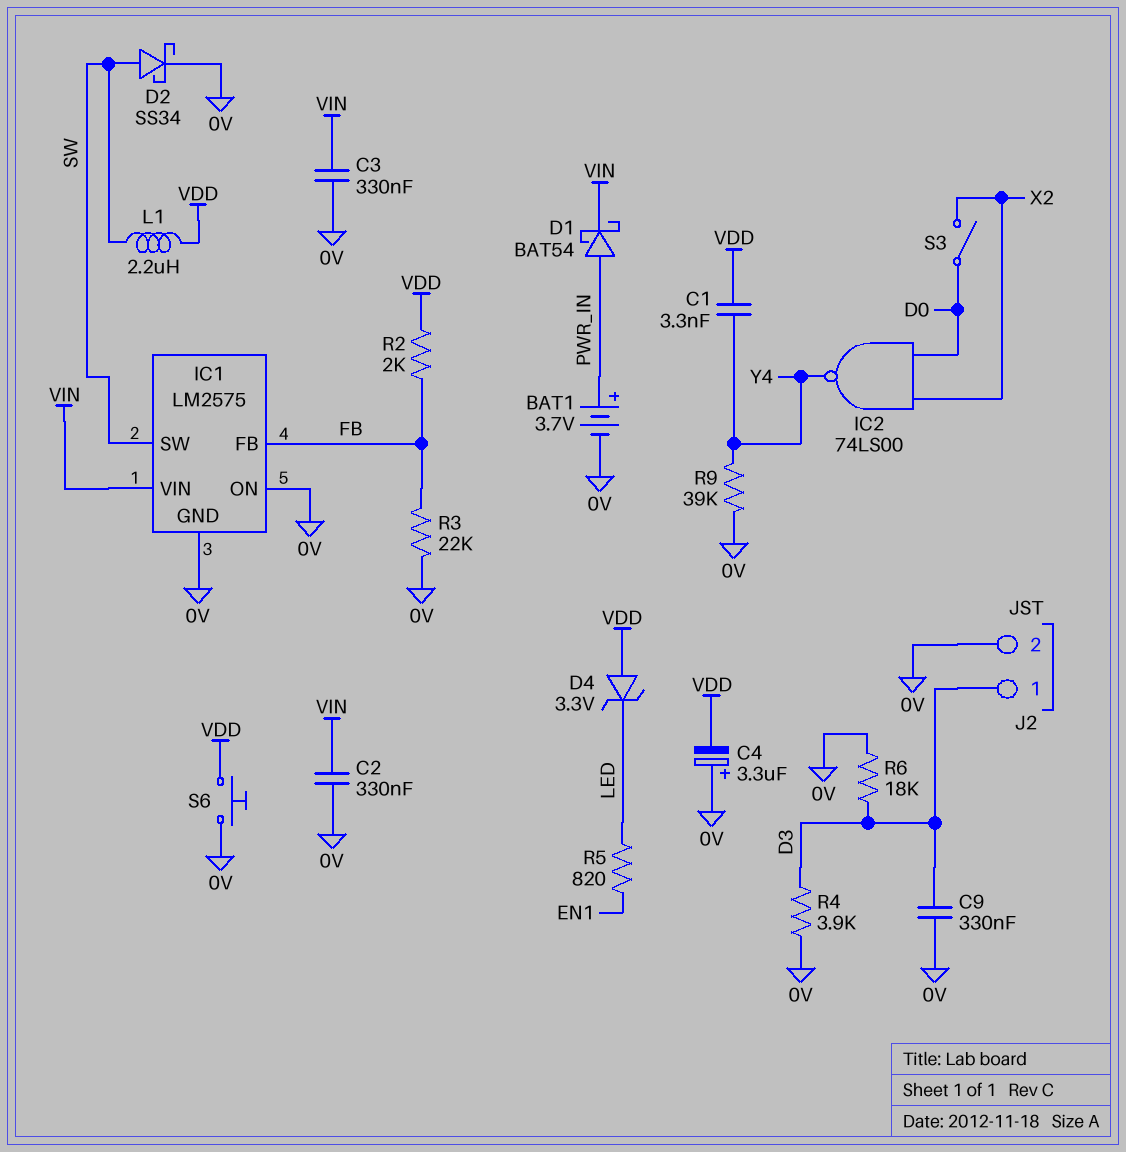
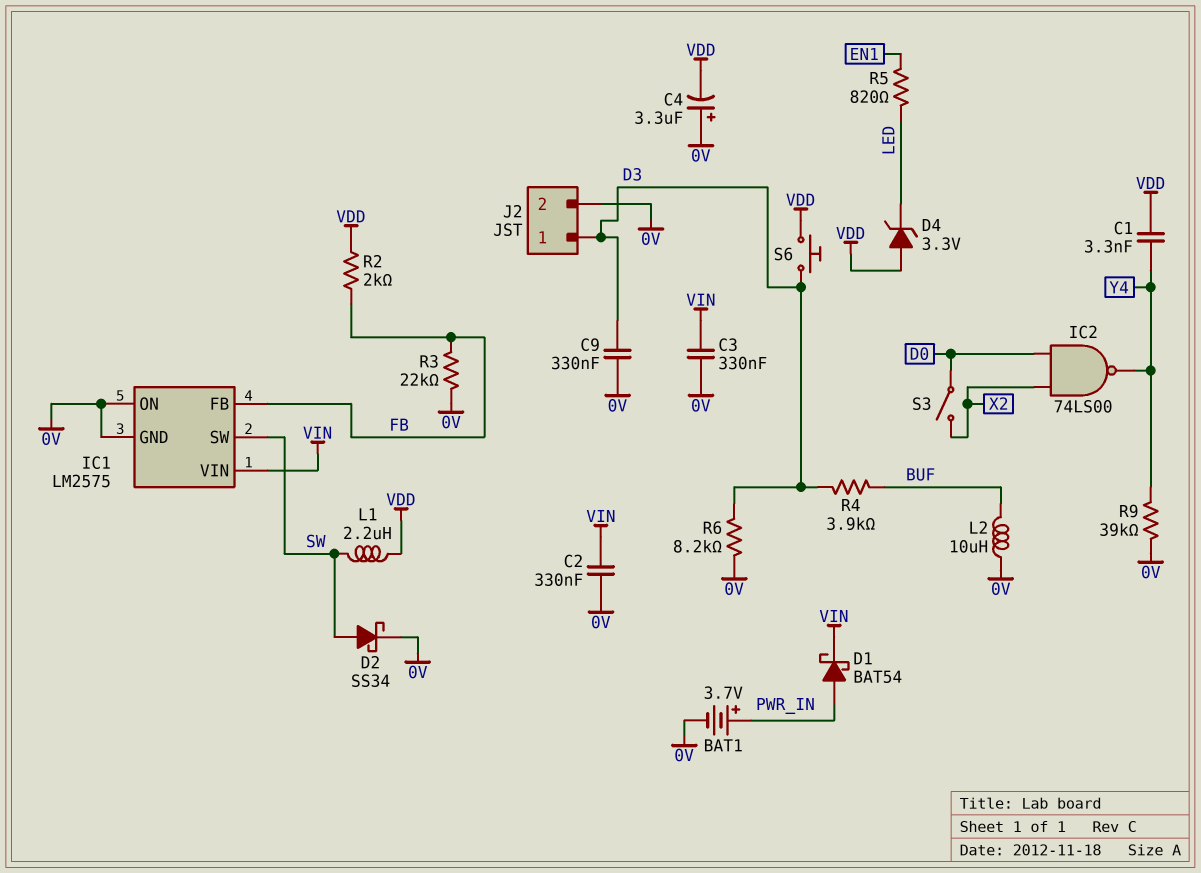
L2: none -> 10uH (0V, BUF)
R4: 3.9k (0V, D3) -> 3.9k (BUF, D3)
R6: 18k (0V, D3) -> 8.2k (0V, D3)
S6: button (0V, VDD) -> button (D3, VDD)

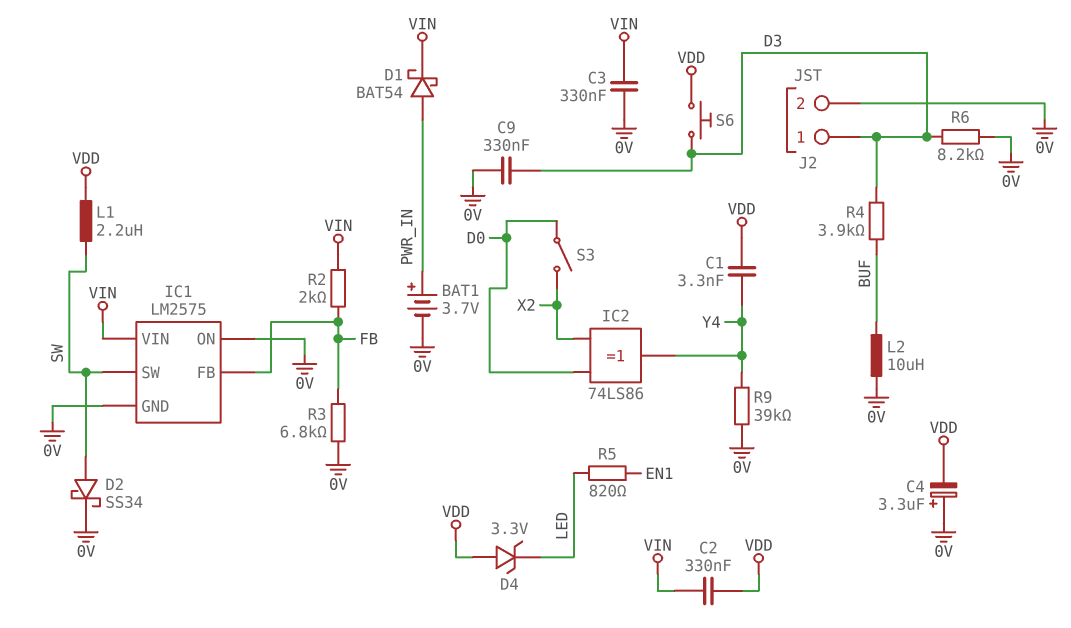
C2: 330nF (0V, VIN) -> 330nF (VDD, VIN)
IC2: NAND 74LS00 (in D0, in X2, out Y4) -> XOR 74LS86 (in D0, in X2, out Y4)
R2: 2k (FB, VDD) -> 2k (FB, VIN)
R3: 22k (0V, FB) -> 6.8k (0V, FB)

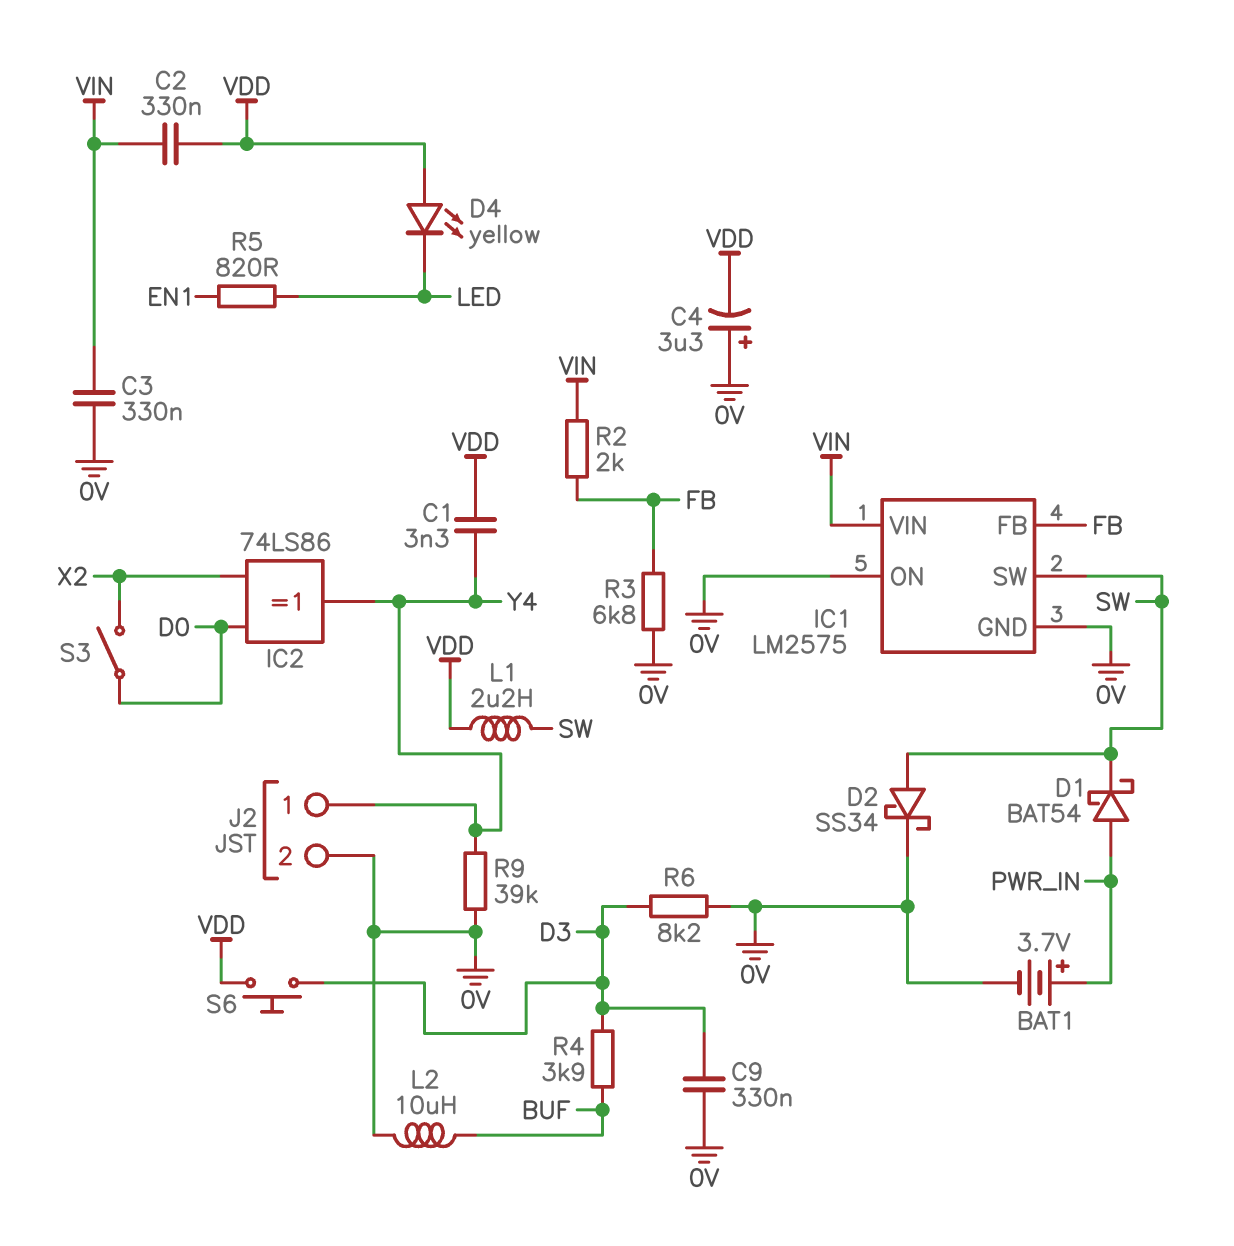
D1: schottky BAT54 (A PWR_IN, K VIN) -> schottky BAT54 (A PWR_IN, K SW)
D4: zener 3.3V (A VDD, K LED) -> LED yellow (A VDD, K LED)
J2 pin 1: D3 -> Y4

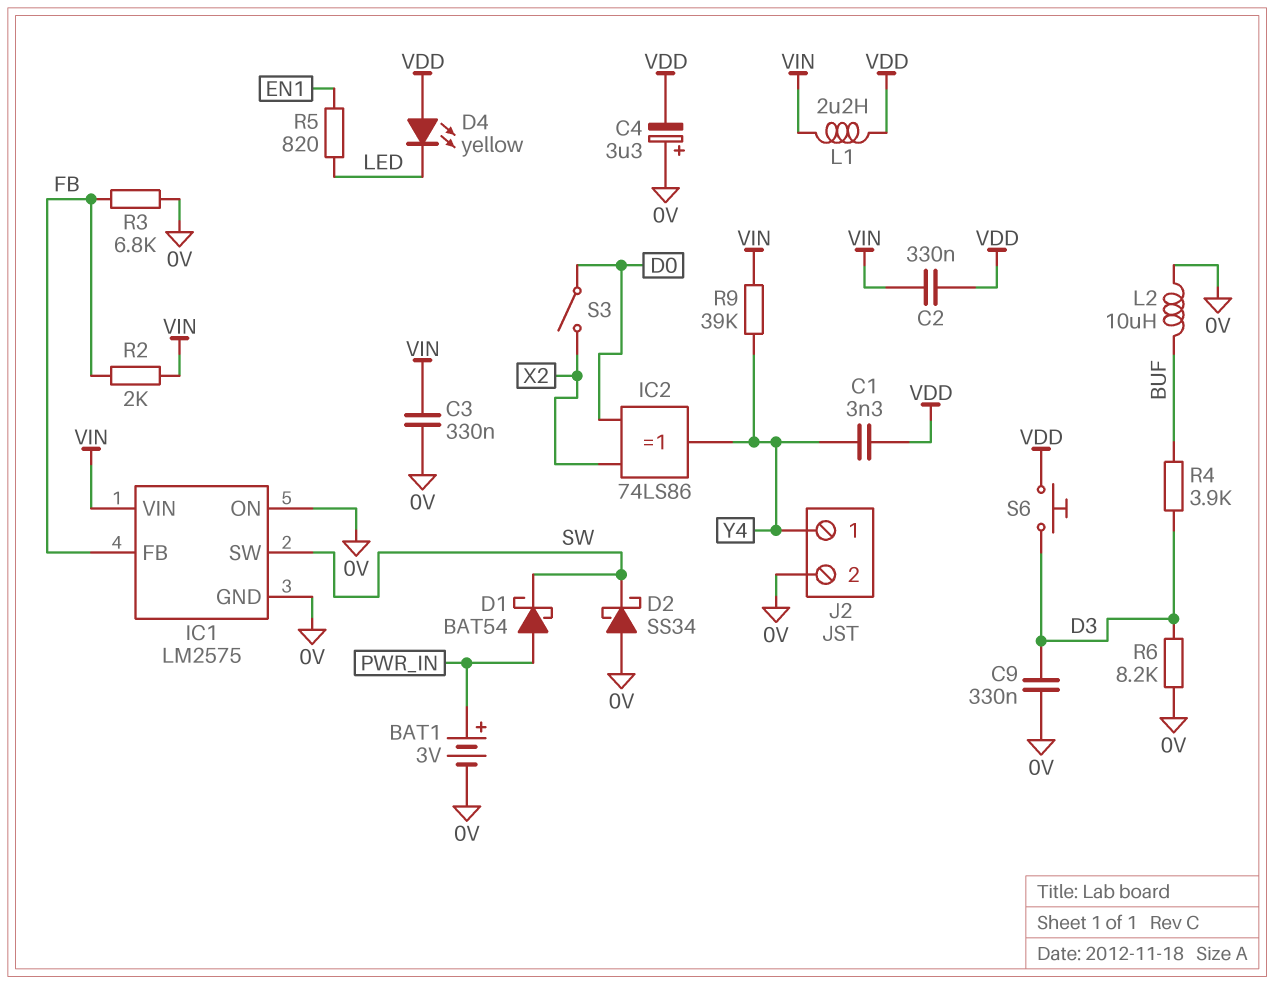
BAT1: 3.7V (plus PWR_IN, minus 0V) -> 3V (plus PWR_IN, minus 0V)
D2: schottky SS34 (A SW, K 0V) -> schottky SS34 (A 0V, K SW)
L1: 2.2uH (SW, VDD) -> 2.2uH (VDD, VIN)
R9: 39k (0V, Y4) -> 39k (VIN, Y4)

